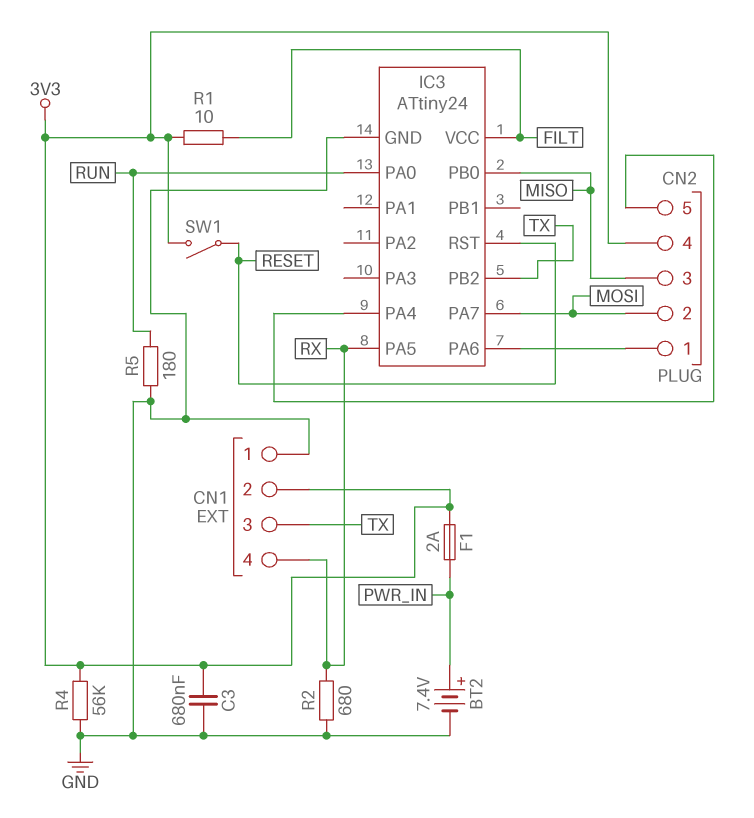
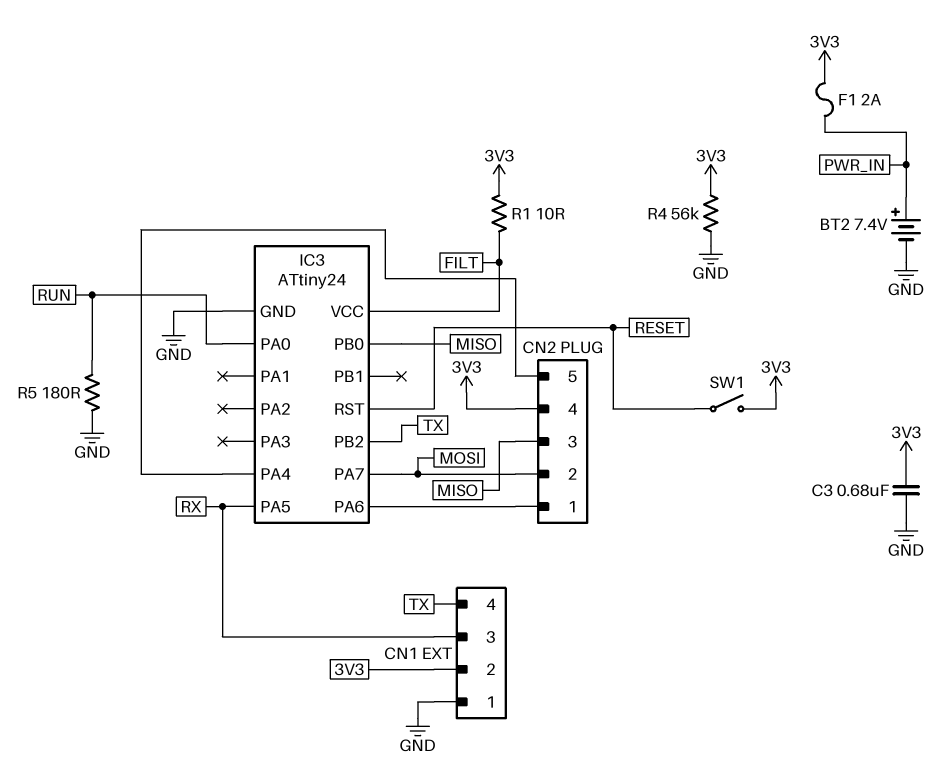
CN1 pin 3: TX -> RX
CN1 pin 4: RX -> TX
R2: 680 (GND, RX) -> none

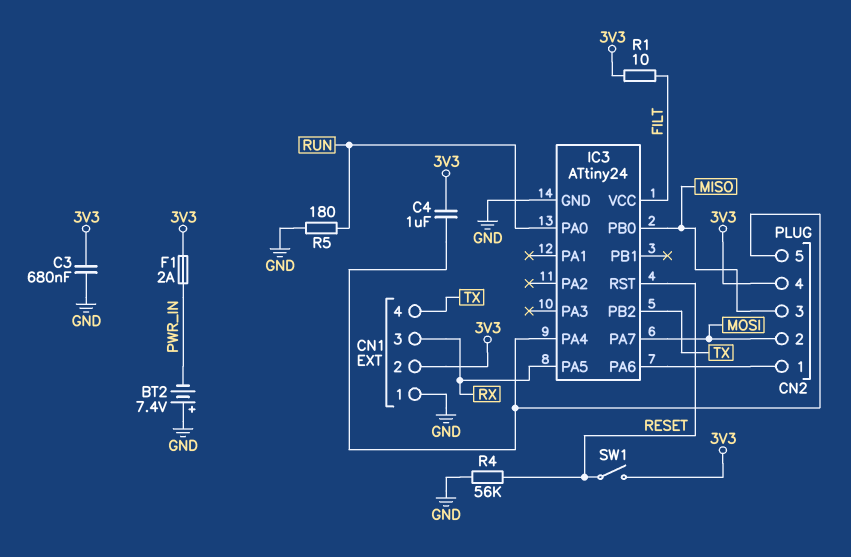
BT2: 7.4V (plus PWR_IN, minus GND) -> 7.4V (plus GND, minus PWR_IN)
C4: none -> 1uF (3V3, CN2/5)
R4: 56k (3V3, GND) -> 56k (GND, RESET)

